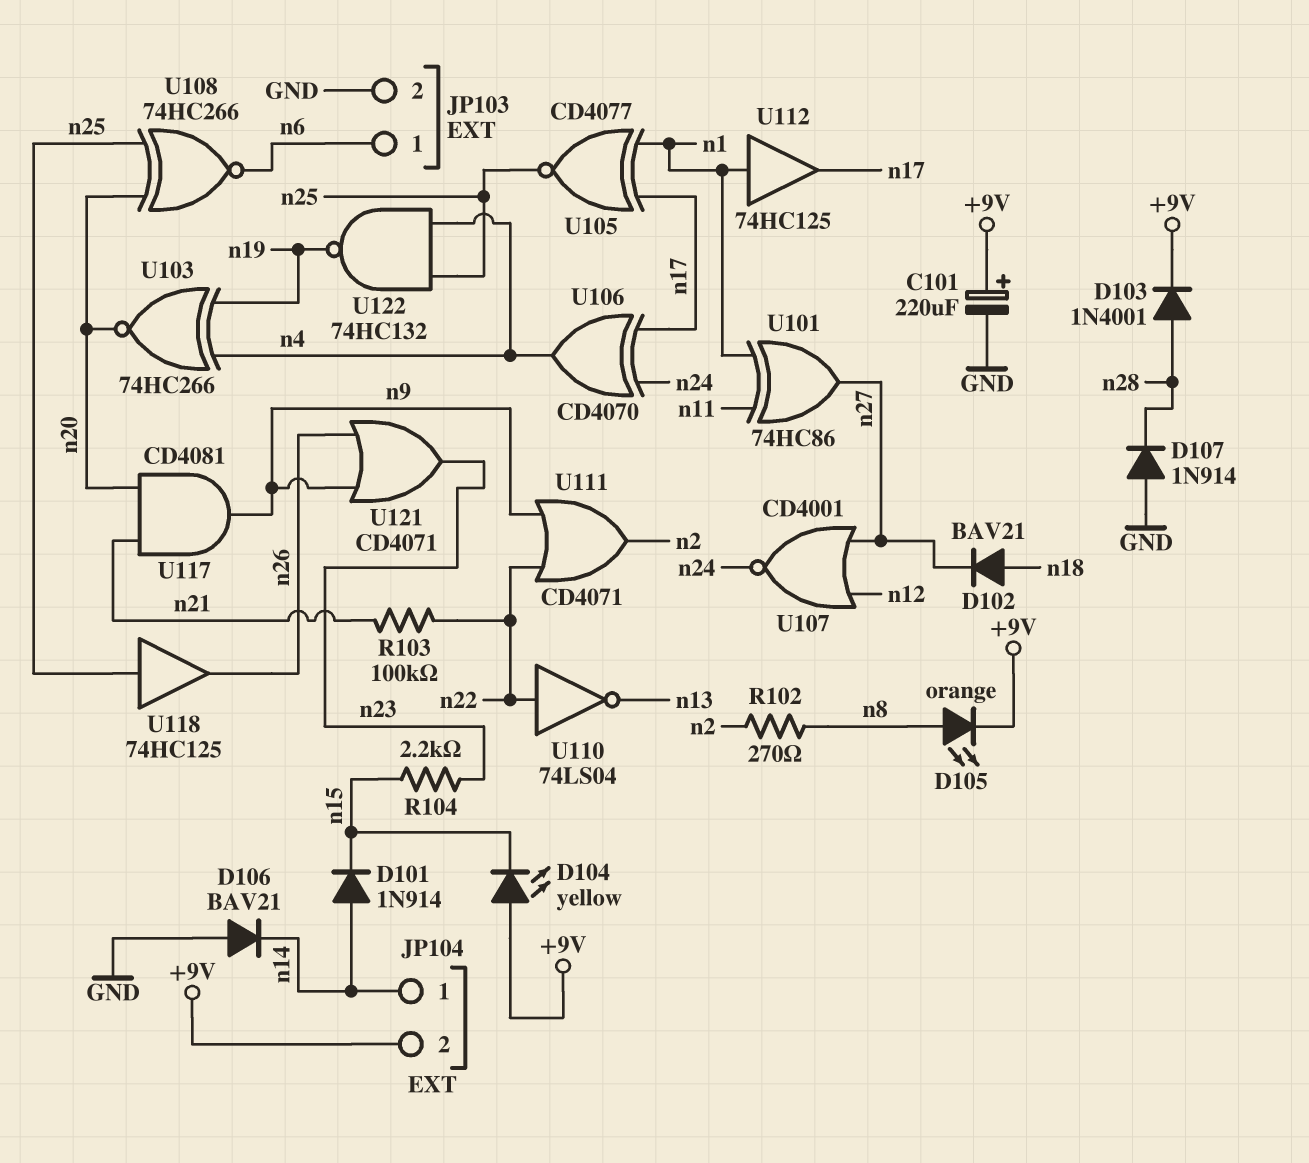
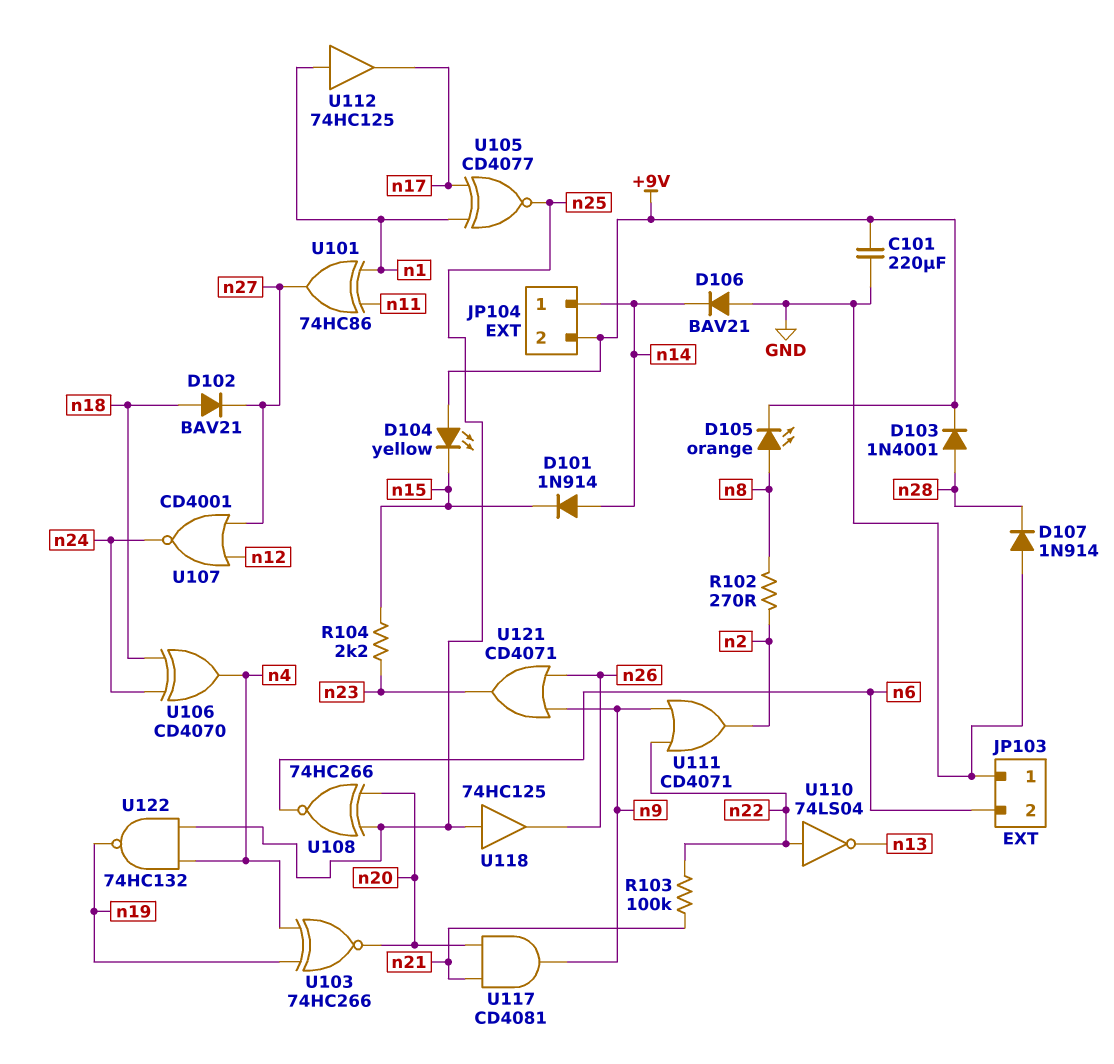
C101: 220uF (plus +9V, minus GND) -> 220uF (+9V, GND)
JP103 pin 1: n6 -> GND
JP103 pin 2: GND -> n6
U106: XOR CD4070 (in n17, in n24, out n4) -> XOR CD4070 (in n18, in n24, out n4)

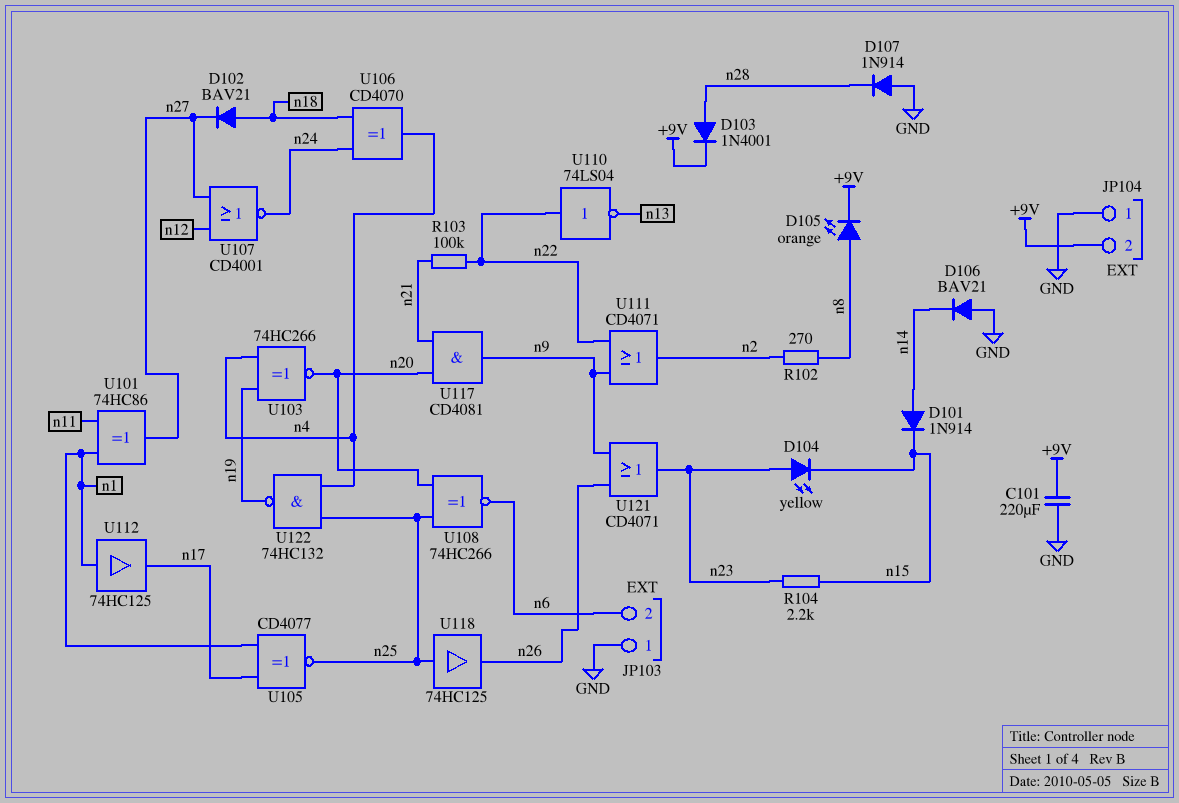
D104: LED yellow (A +9V, K n15) -> LED yellow (A n23, K n15)
JP104 pin 1: n14 -> GND

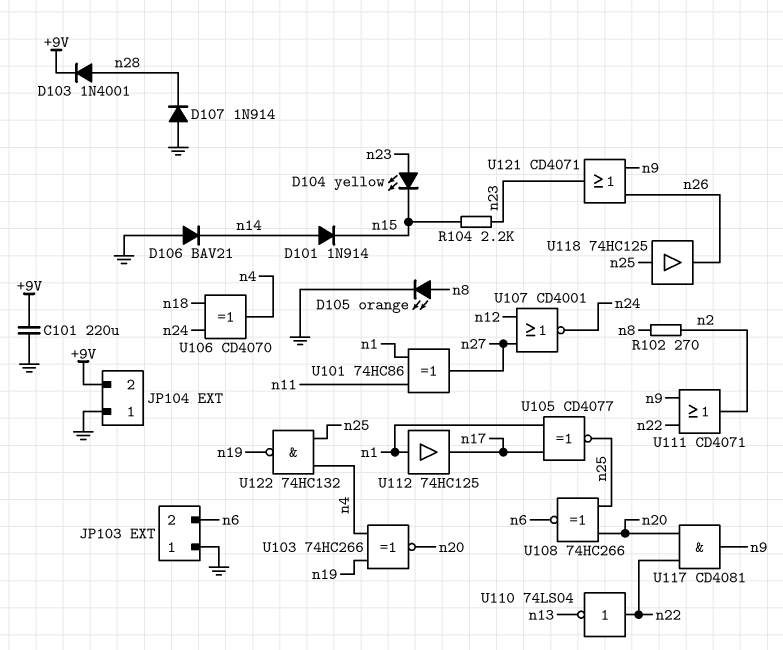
D102: diode BAV21 (A n18, K n27) -> none
D105: LED orange (A n8, K +9V) -> LED orange (A n8, K GND)
R103: 100k (n21, n22) -> none
U117: AND CD4081 (in n20, in n21, out n9) -> AND CD4081 (in n20, in n22, out n9)

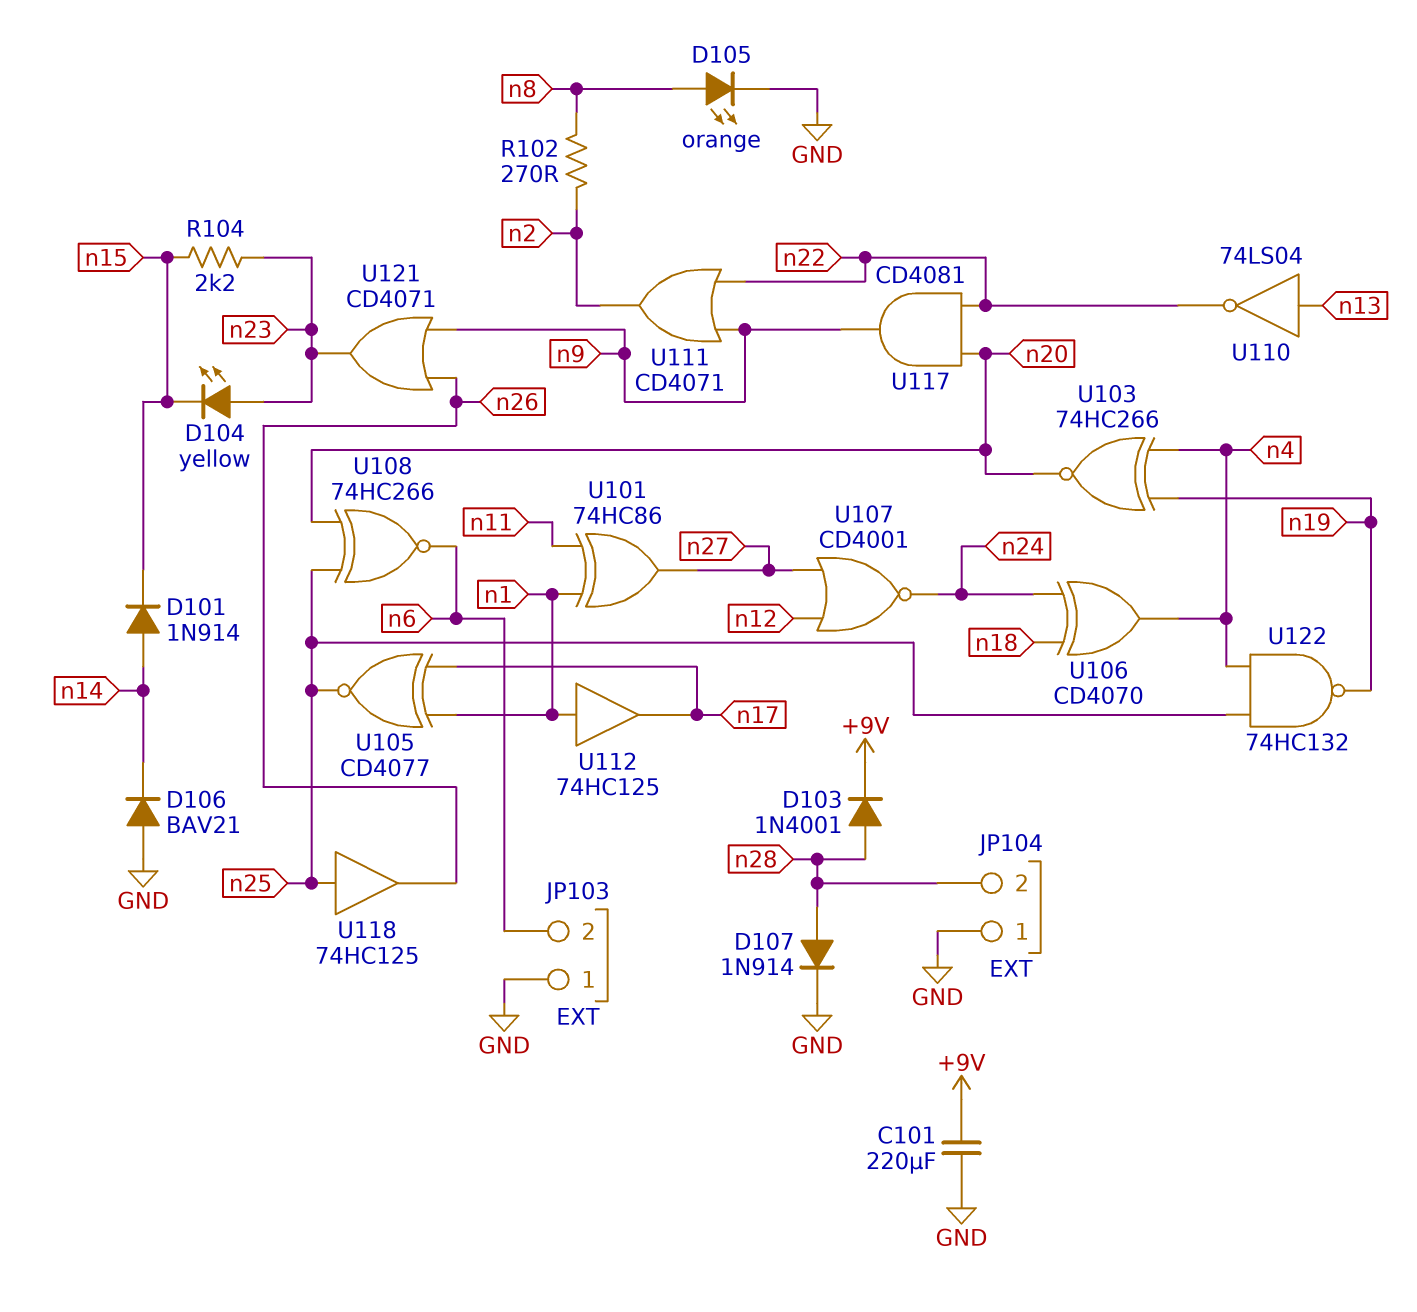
D107: diode 1N914 (A GND, K n28) -> diode 1N914 (A n28, K GND)
JP104 pin 2: +9V -> n28
U110: NOT 74LS04 (in n22, out n13) -> NOT 74LS04 (in n13, out n22)

